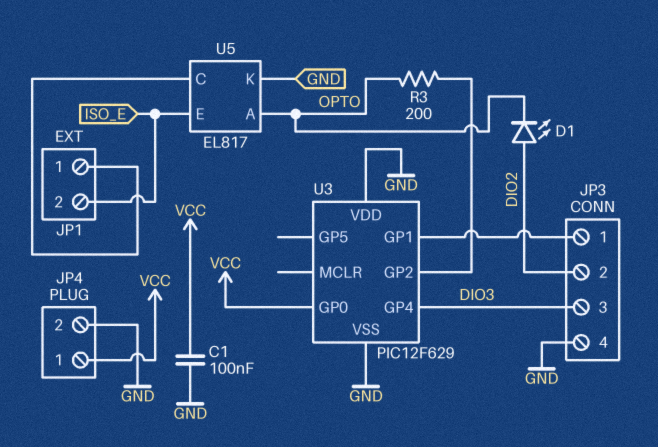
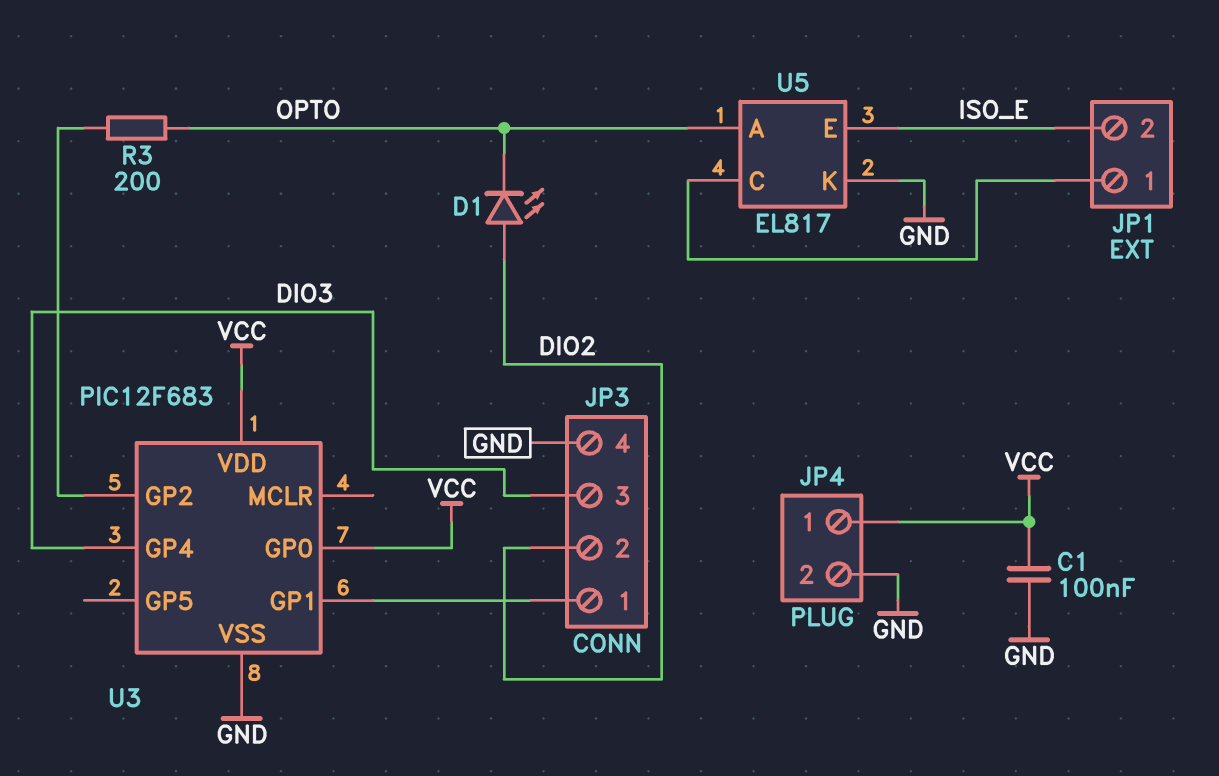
U3: PIC12F629 -> PIC12F683
U3 pin VDD: GND -> VCC

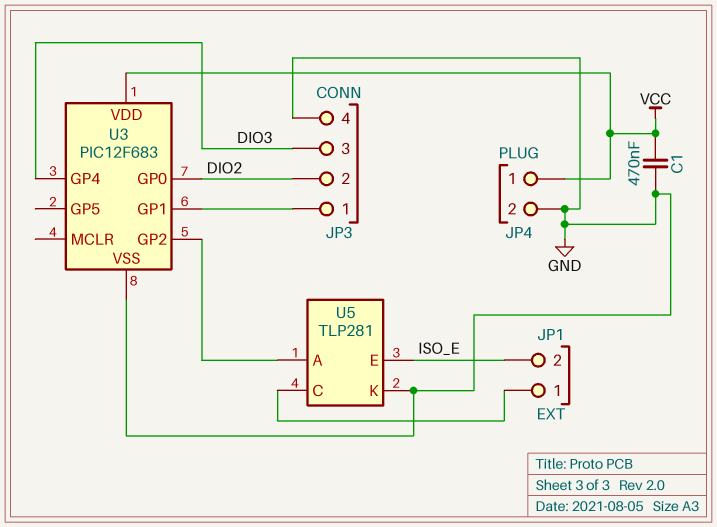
C1: 100nF (GND, VCC) -> 470nF (GND, VCC)
D1: LED (A DIO2, K OPTO) -> none
R3: 200 (OPTO, U3/GP2) -> none
U3 pin GP0: VCC -> DIO2
U5: EL817 -> TLP281
U5 pin A: OPTO -> U3/GP2

